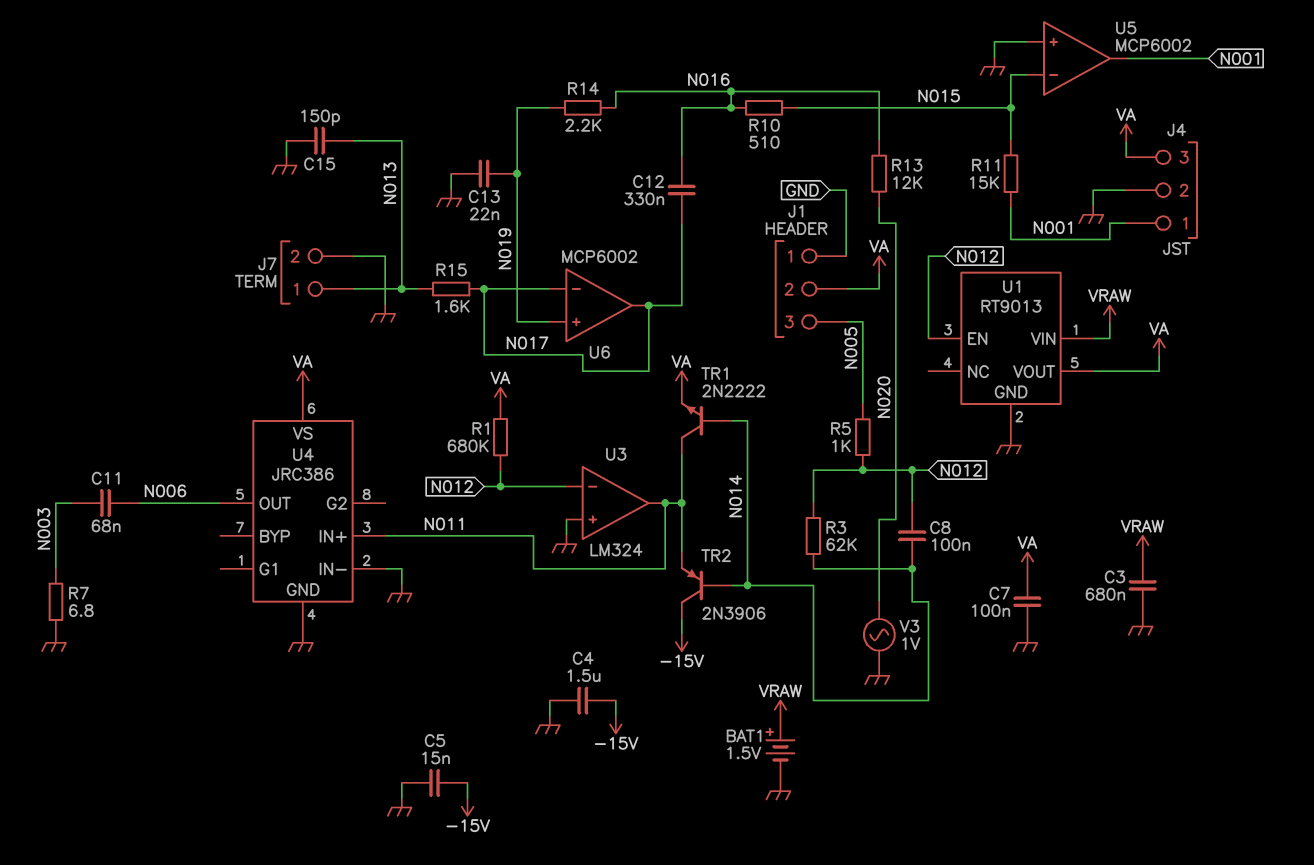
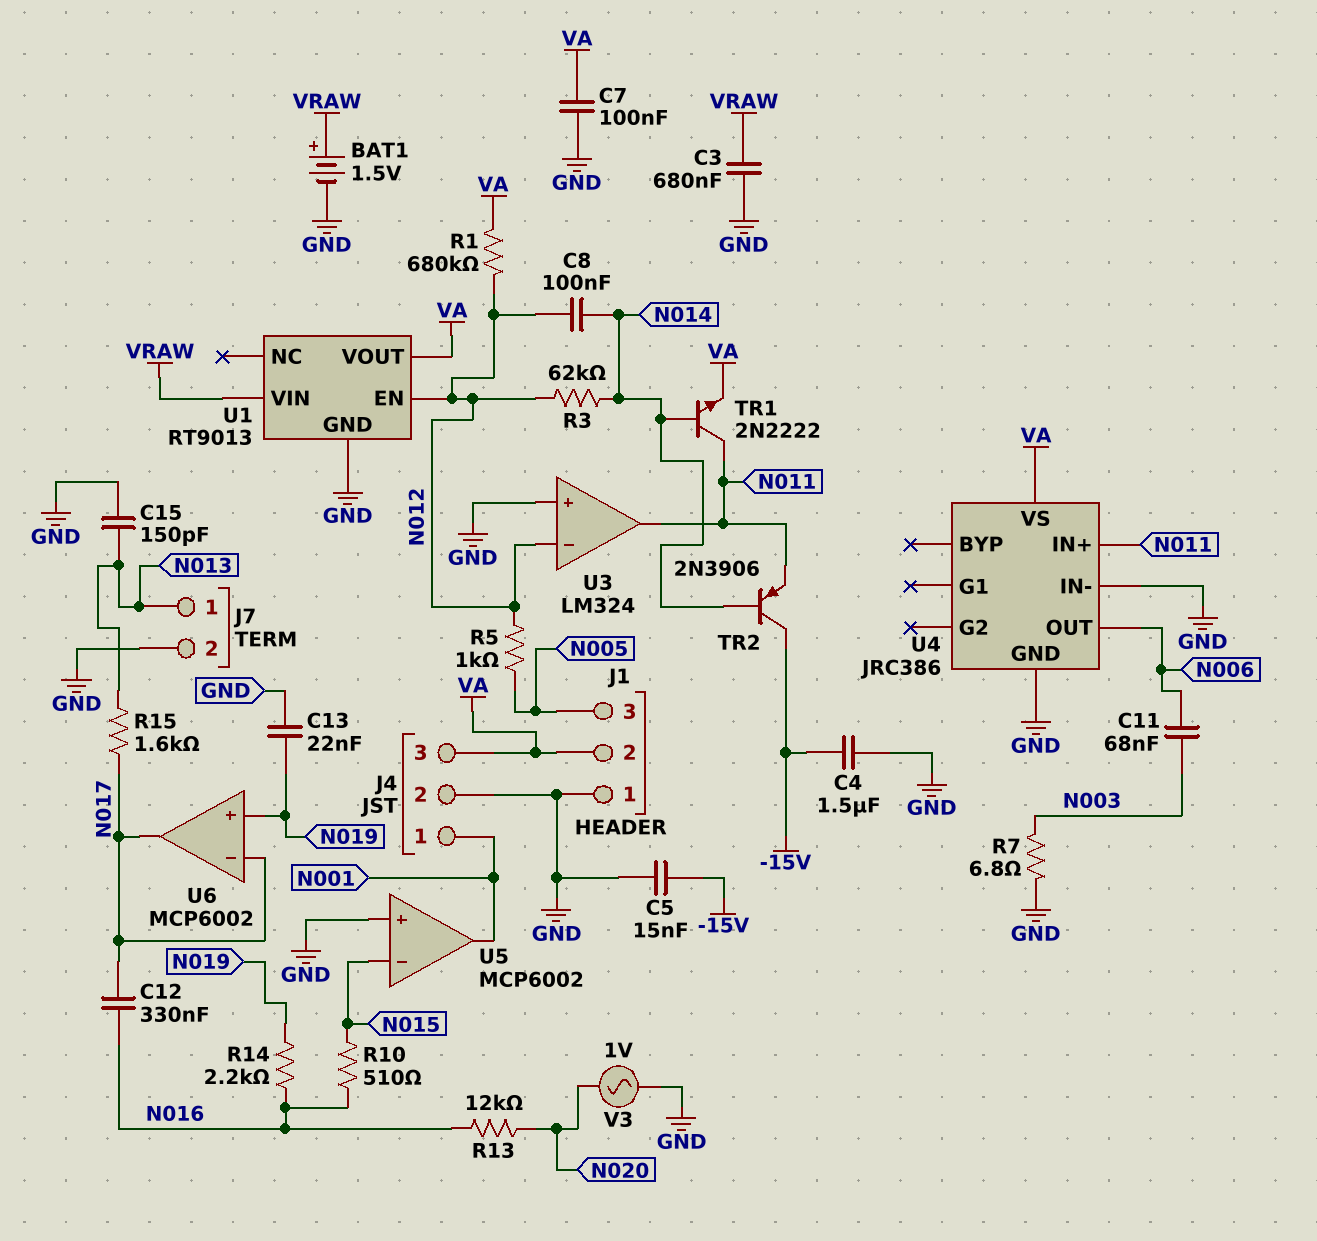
R11: 15k (N001, N015) -> none

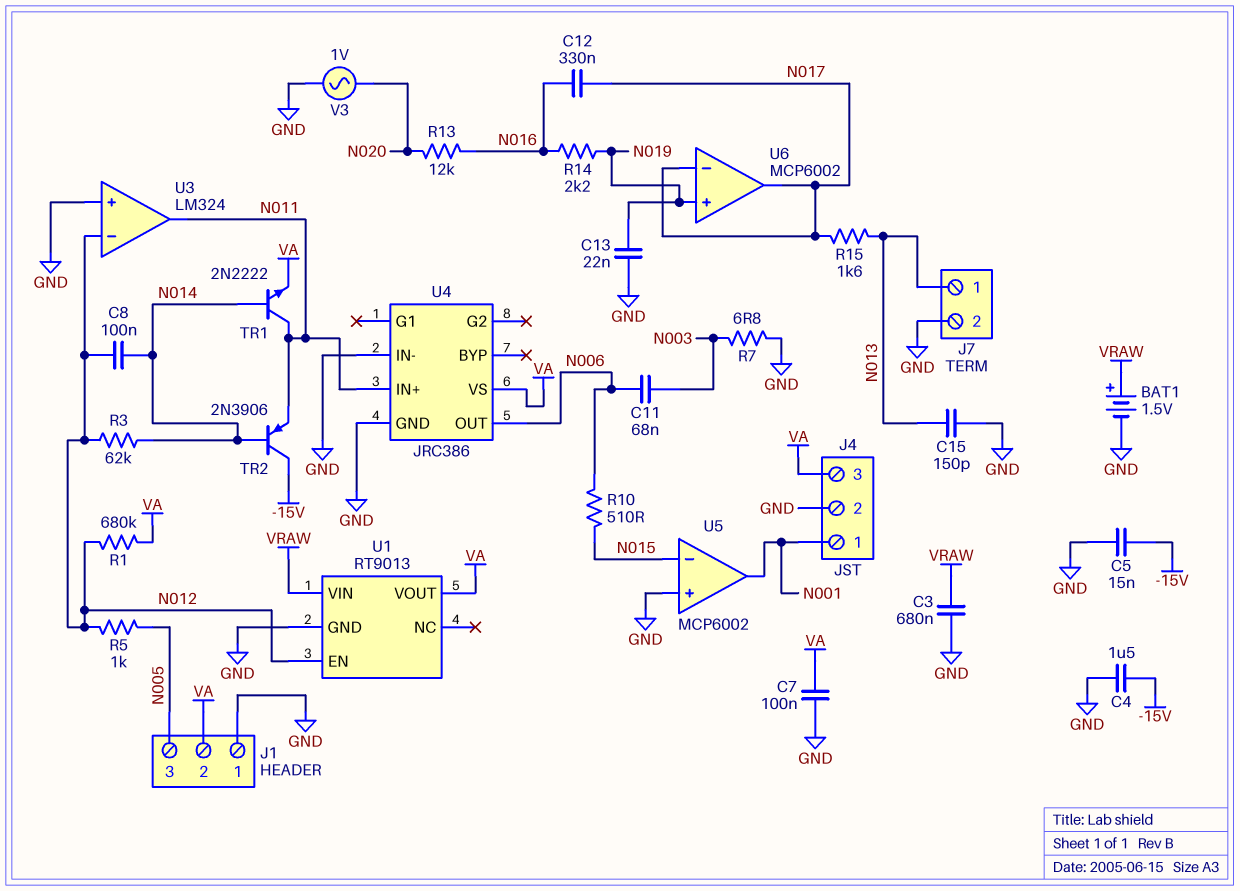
R10: 510 (N015, N016) -> 510 (N006, N015)

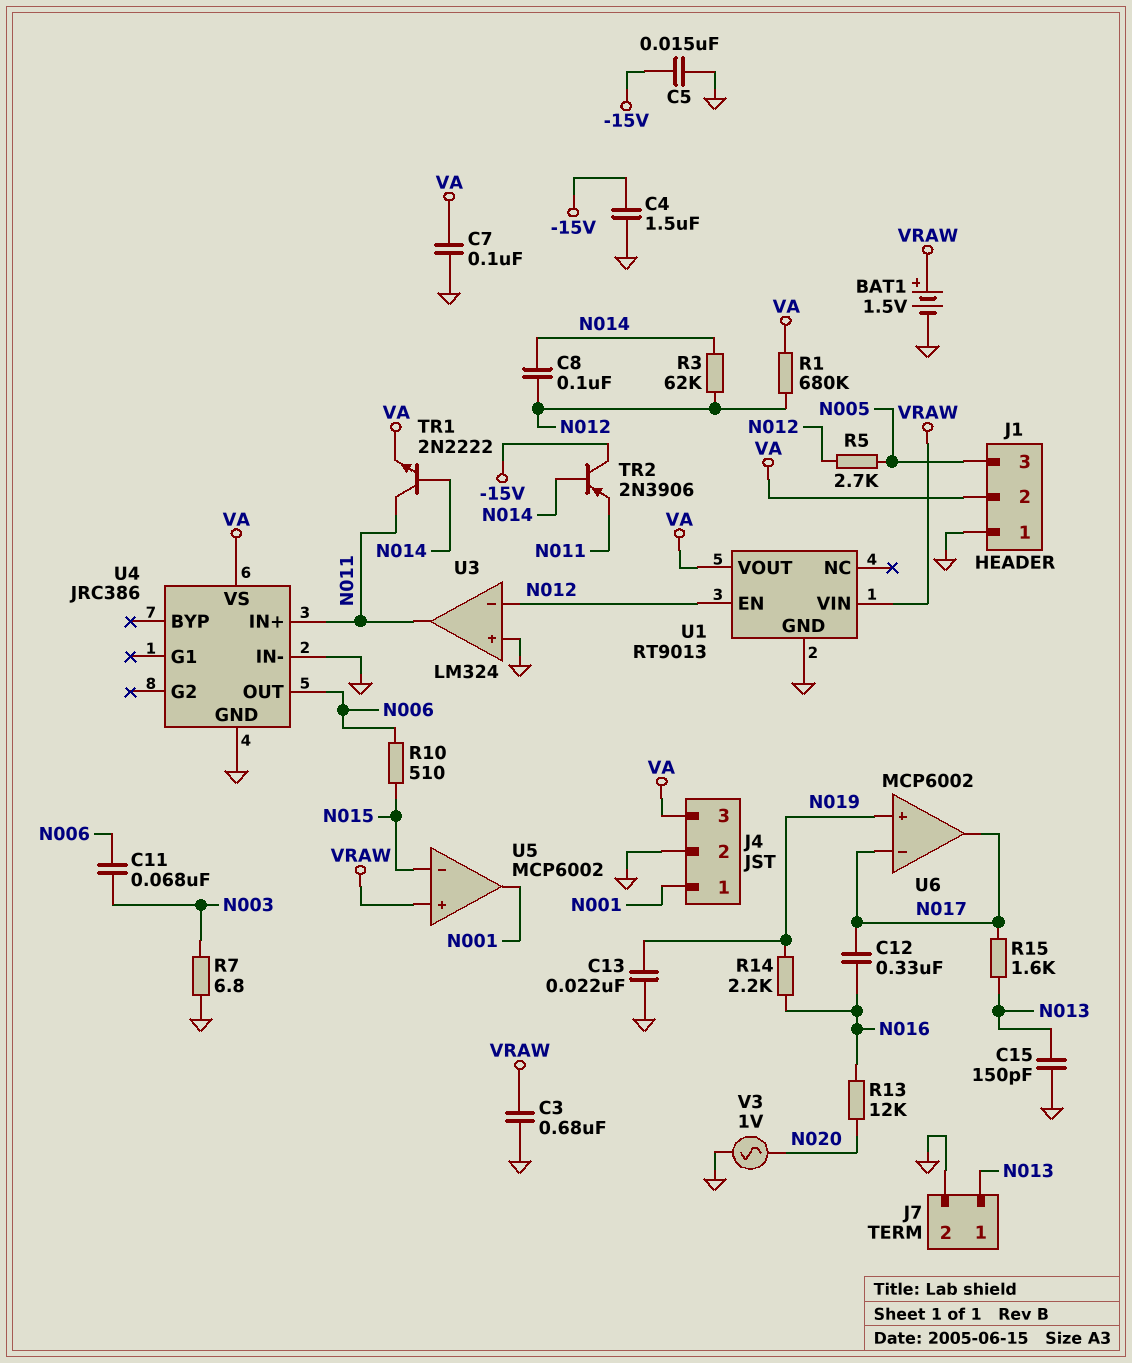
R5: 1k (N005, N012) -> 2.7k (N005, N012)
U5 pin in+: GND -> VRAW

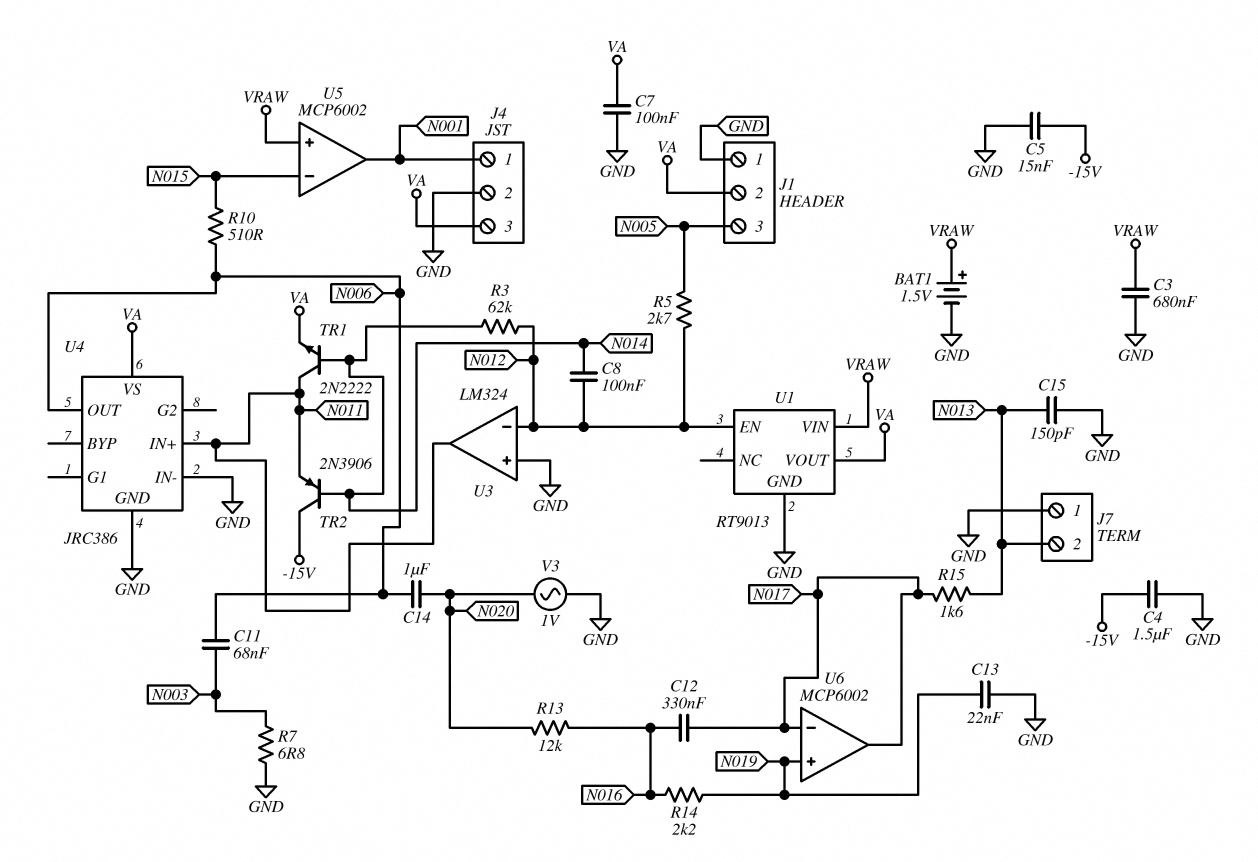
C14: none -> 1uF (N006, N020)
J7 pin 1: N013 -> GND
J7 pin 2: GND -> N013
R1: 680k (N012, VA) -> none

